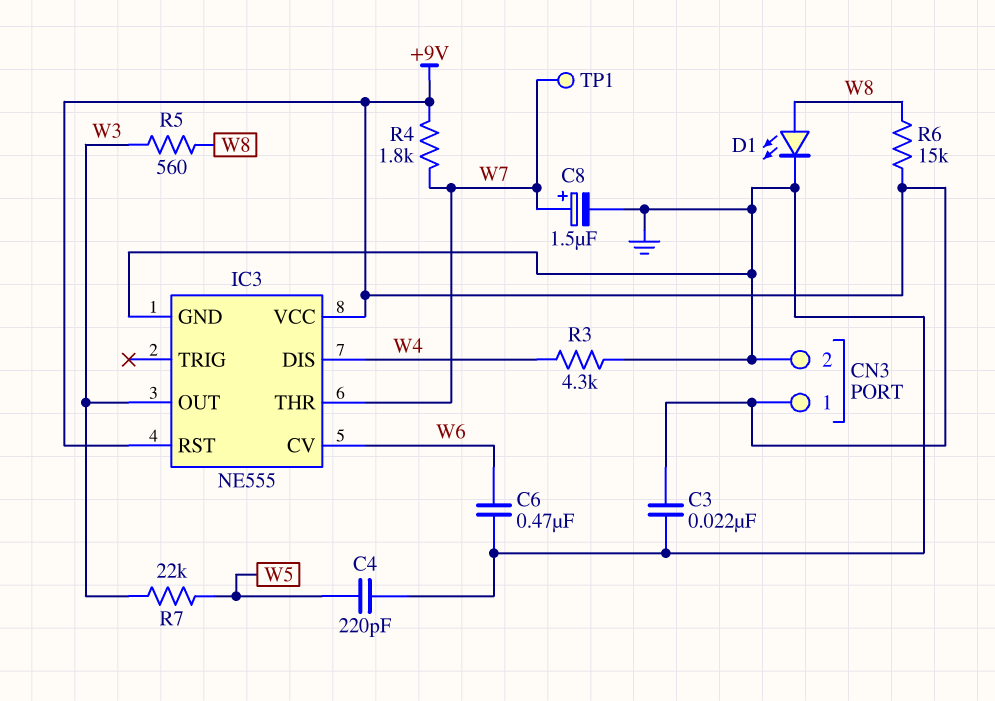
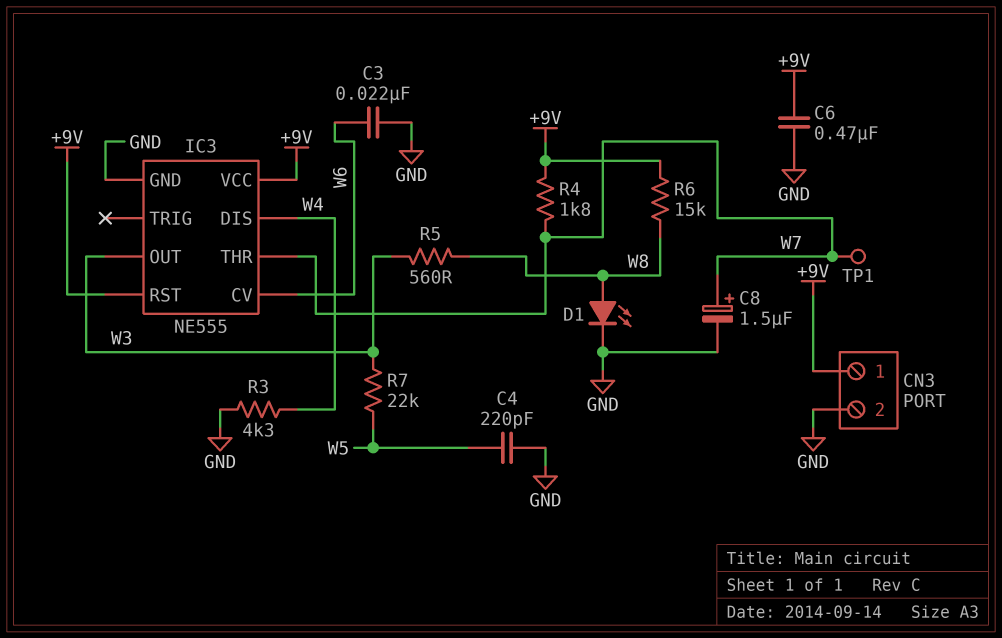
C3: 22nF (+9V, GND) -> 22nF (GND, W6)
C6: 470nF (GND, W6) -> 470nF (+9V, GND)

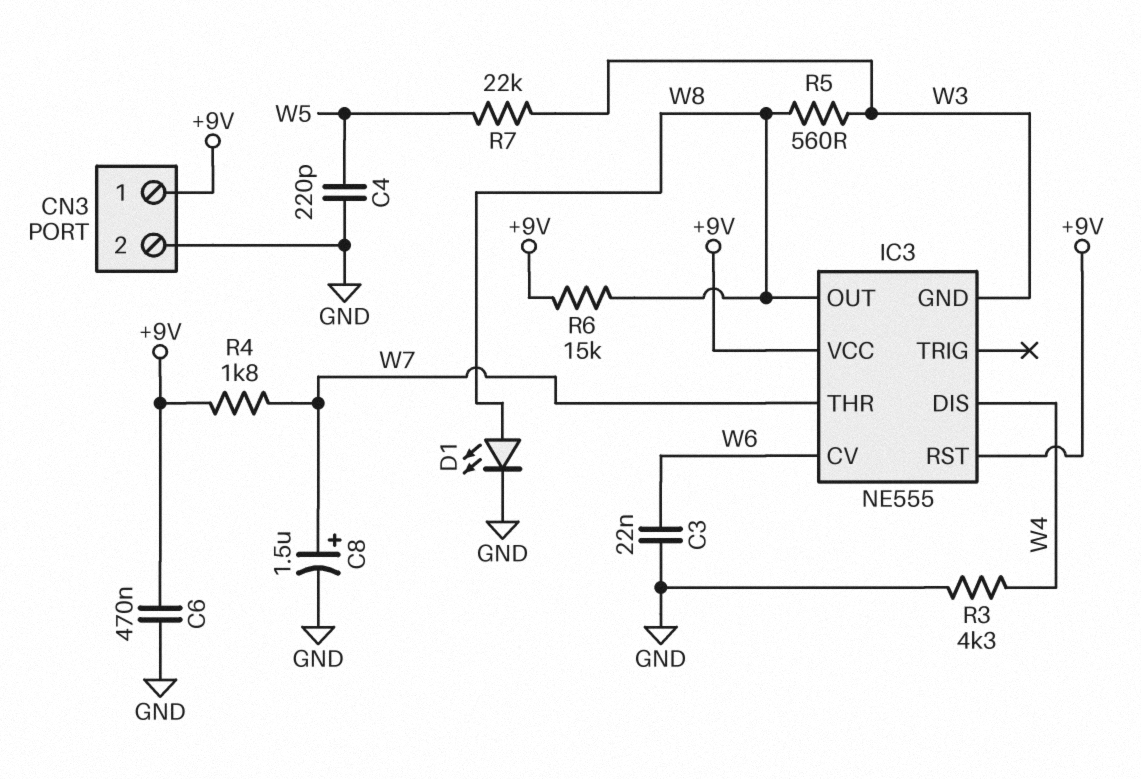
IC3 pin GND: GND -> W3
IC3 pin OUT: W3 -> W8
TP1: test point (W7) -> none

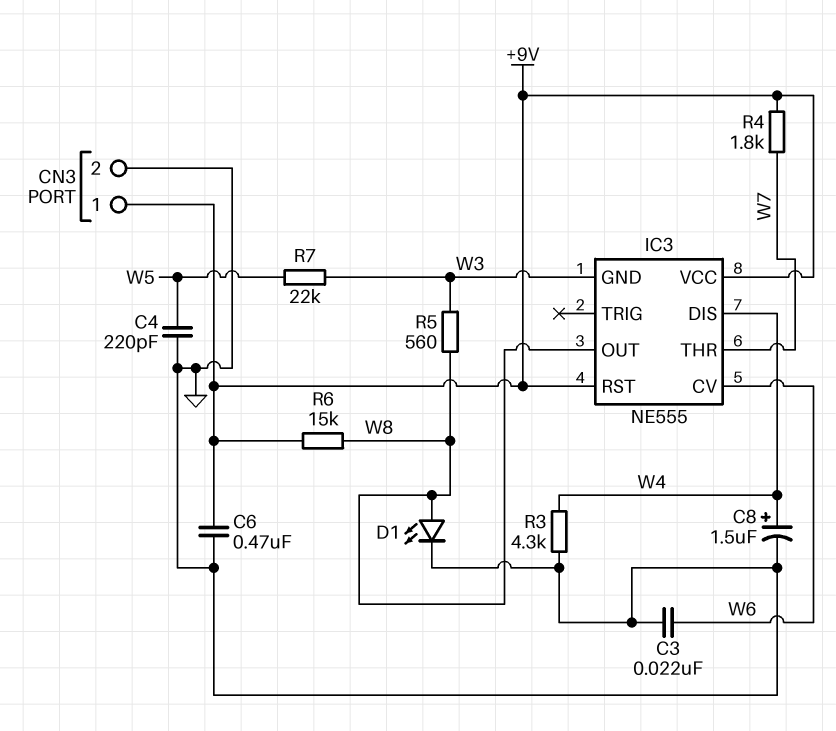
C8: 1.5uF (plus W7, minus GND) -> 1.5uF (plus W4, minus GND)

